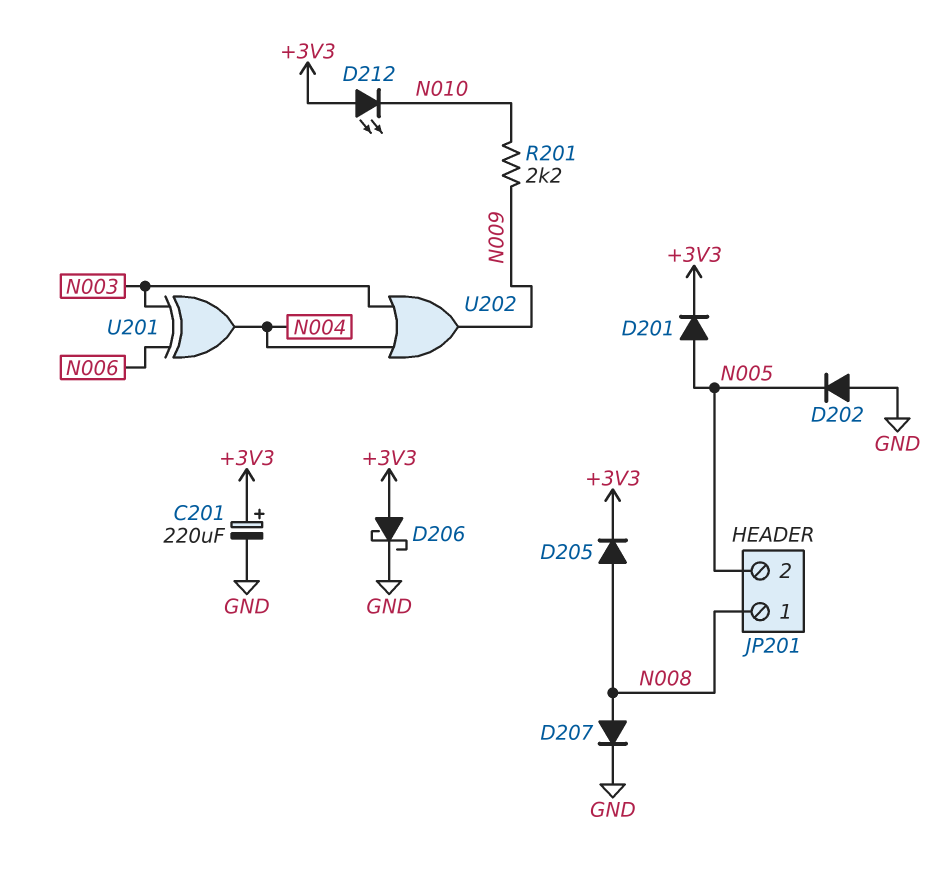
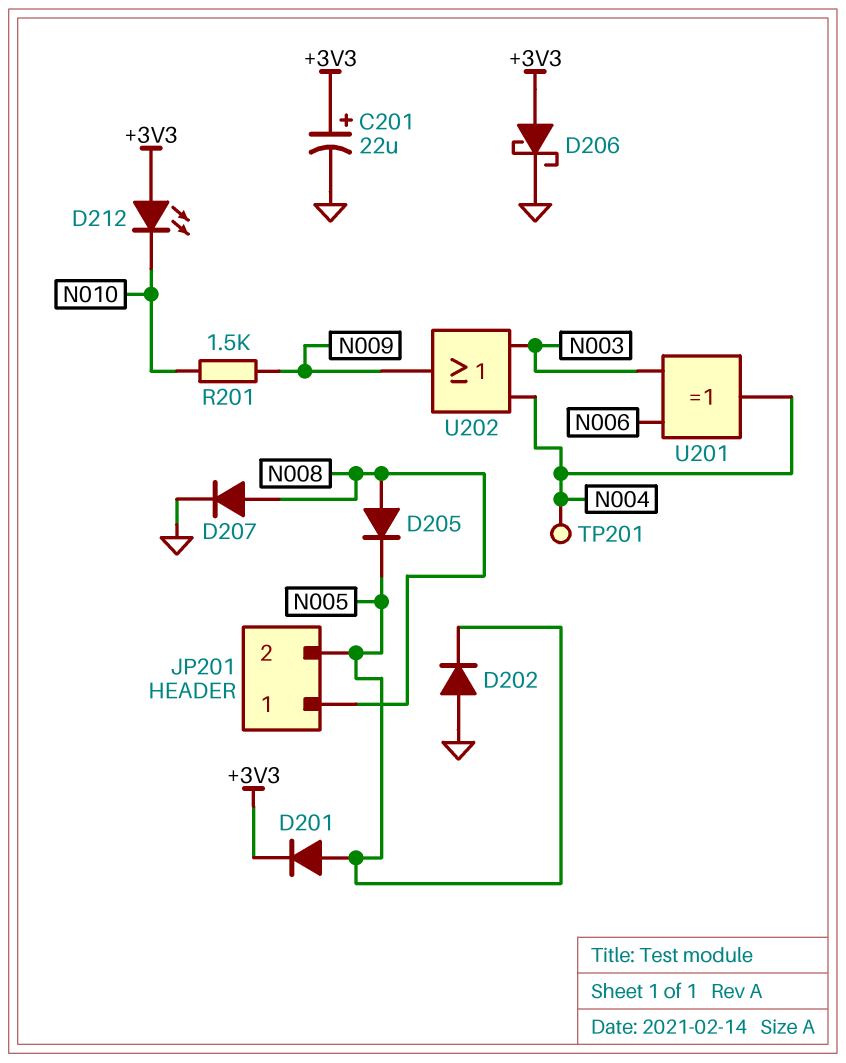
C201: 220uF (plus +3V3, minus GND) -> 22uF (plus +3V3, minus GND)
D205: diode (A N008, K +3V3) -> diode (A N008, K N005)
R201: 2.2k (N009, N010) -> 1.5k (N009, N010)
TP201: none -> test point (N004)

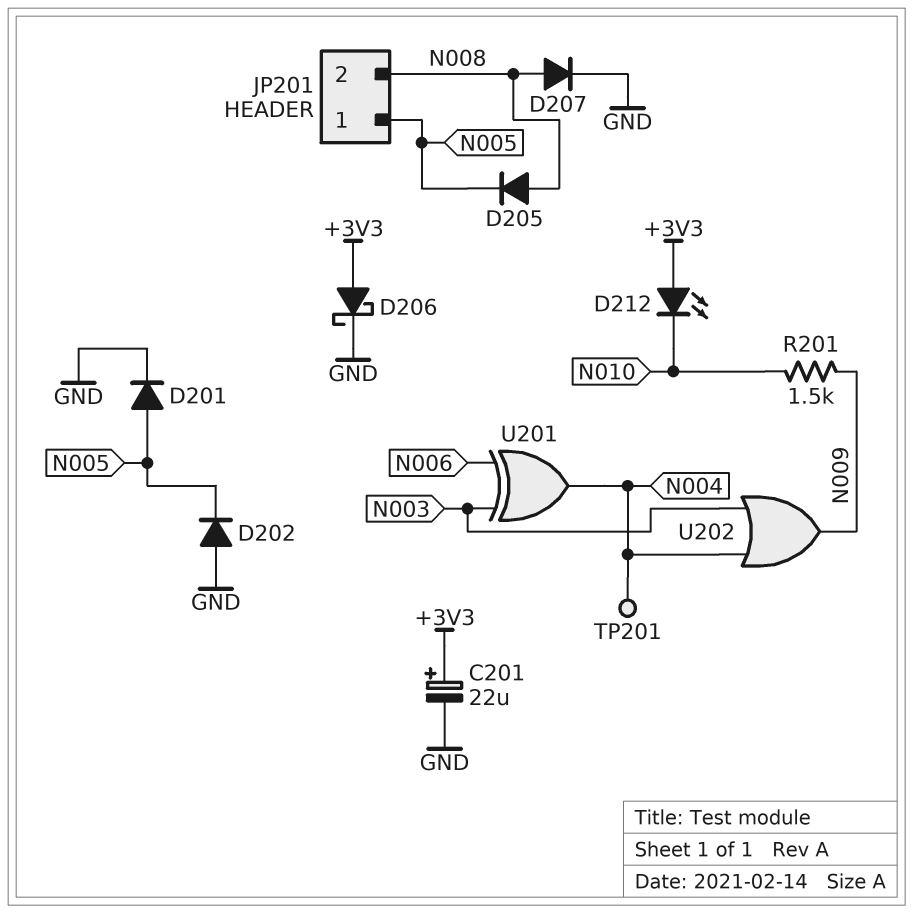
D201: diode (A N005, K +3V3) -> diode (A N005, K GND)
JP201 pin 1: N008 -> N005
JP201 pin 2: N005 -> N008

